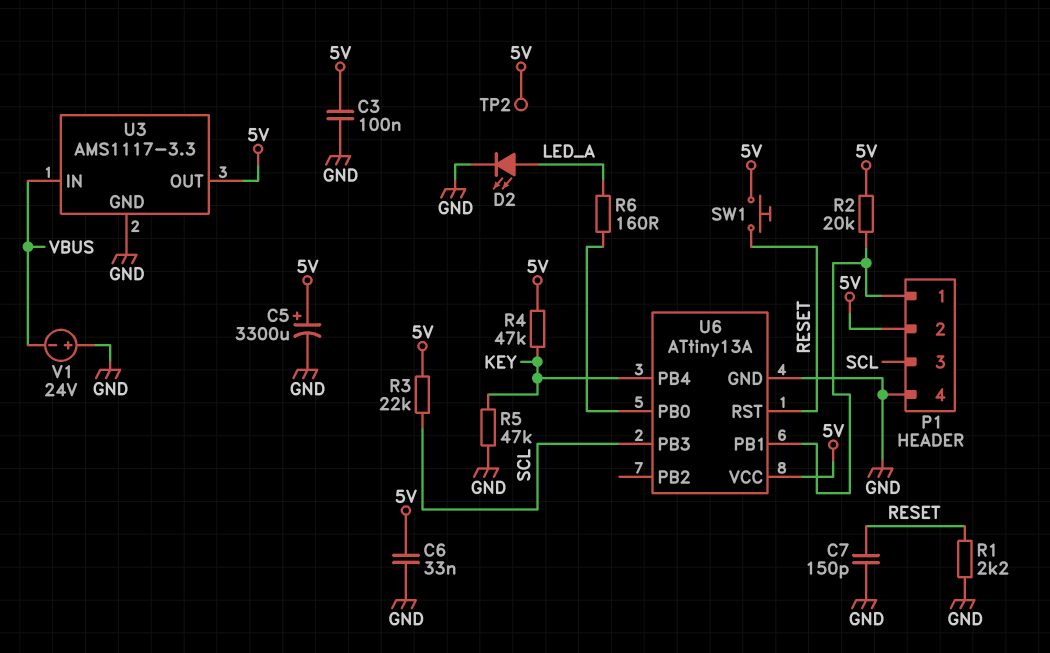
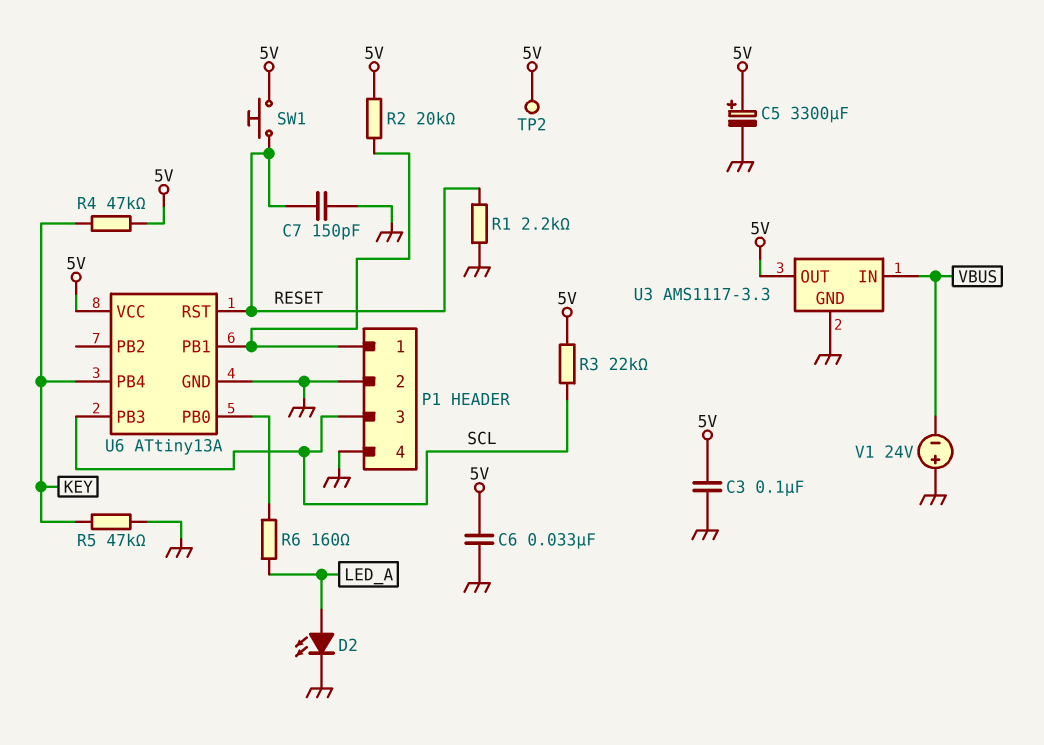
P1 pin 2: 5V -> GND

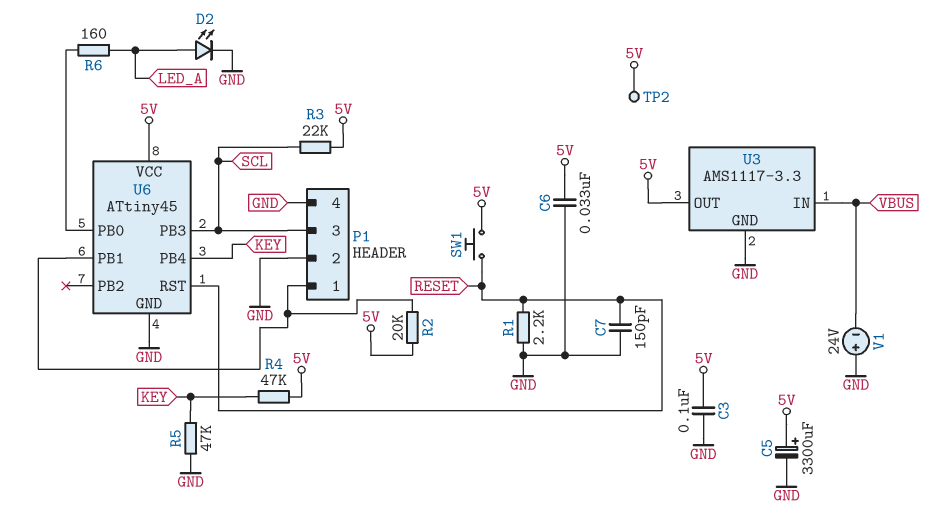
U6: ATtiny13A -> ATtiny45

